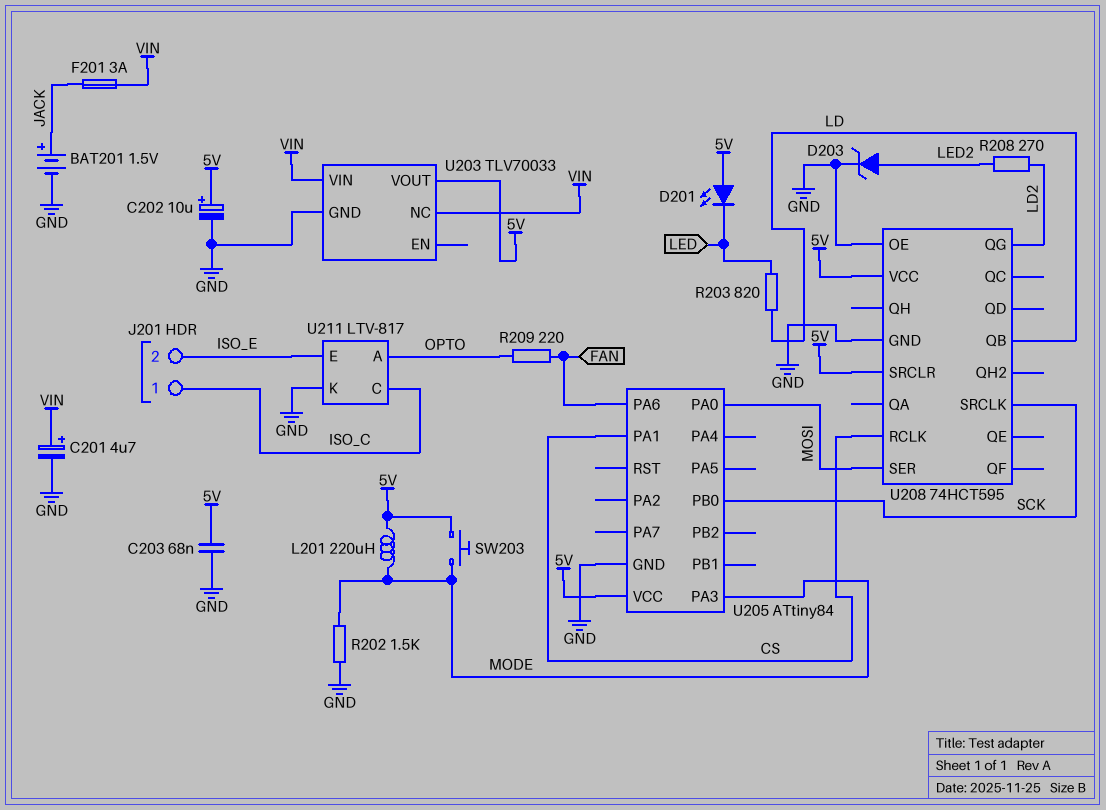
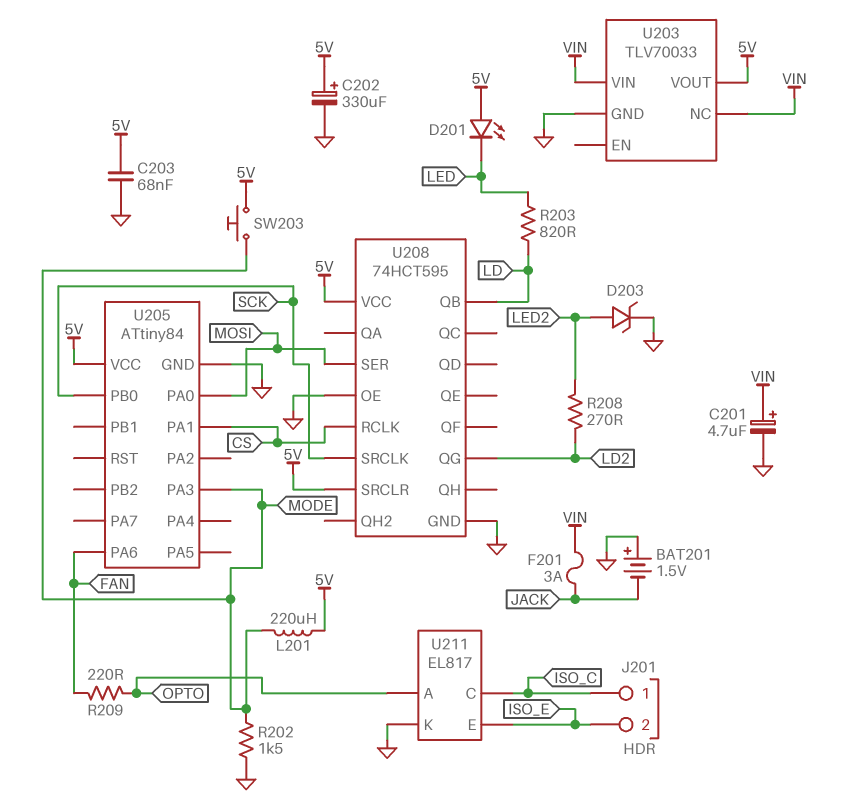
BAT201: 1.5V (plus JACK, minus GND) -> 1.5V (plus GND, minus JACK)
C202: 10uF (plus 5V, minus GND) -> 330uF (plus 5V, minus GND)
U211: LTV-817 -> EL817

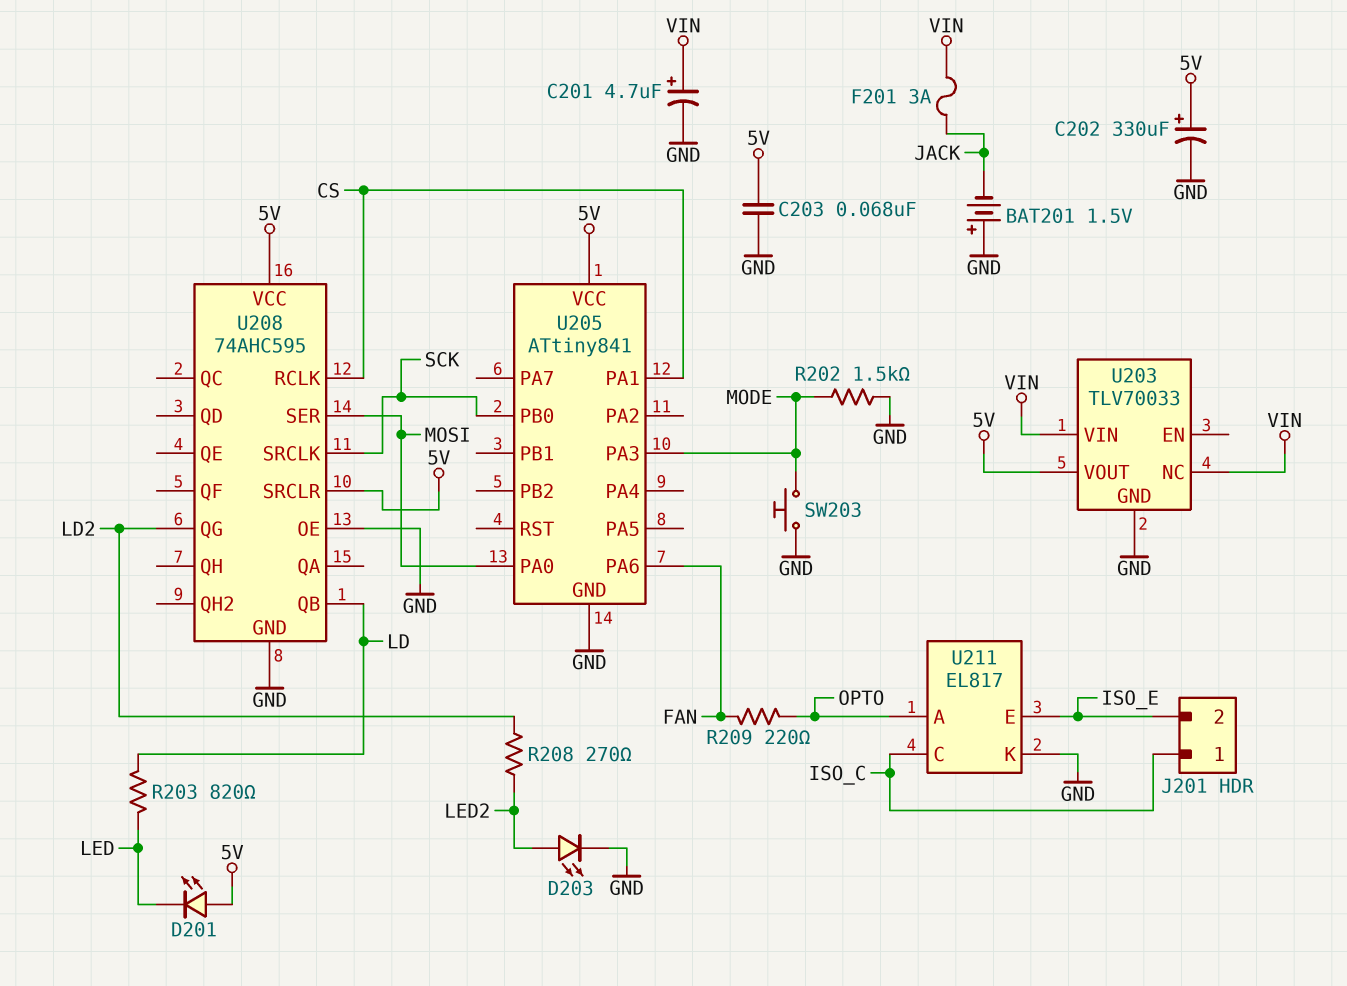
D203: zener (A LED2, K GND) -> LED (A LED2, K GND)
L201: 220uH (5V, MODE) -> none
SW203: button (5V, MODE) -> button (GND, MODE)
U205: ATtiny84 -> ATtiny841
U208: 74HCT595 -> 74AHC595

